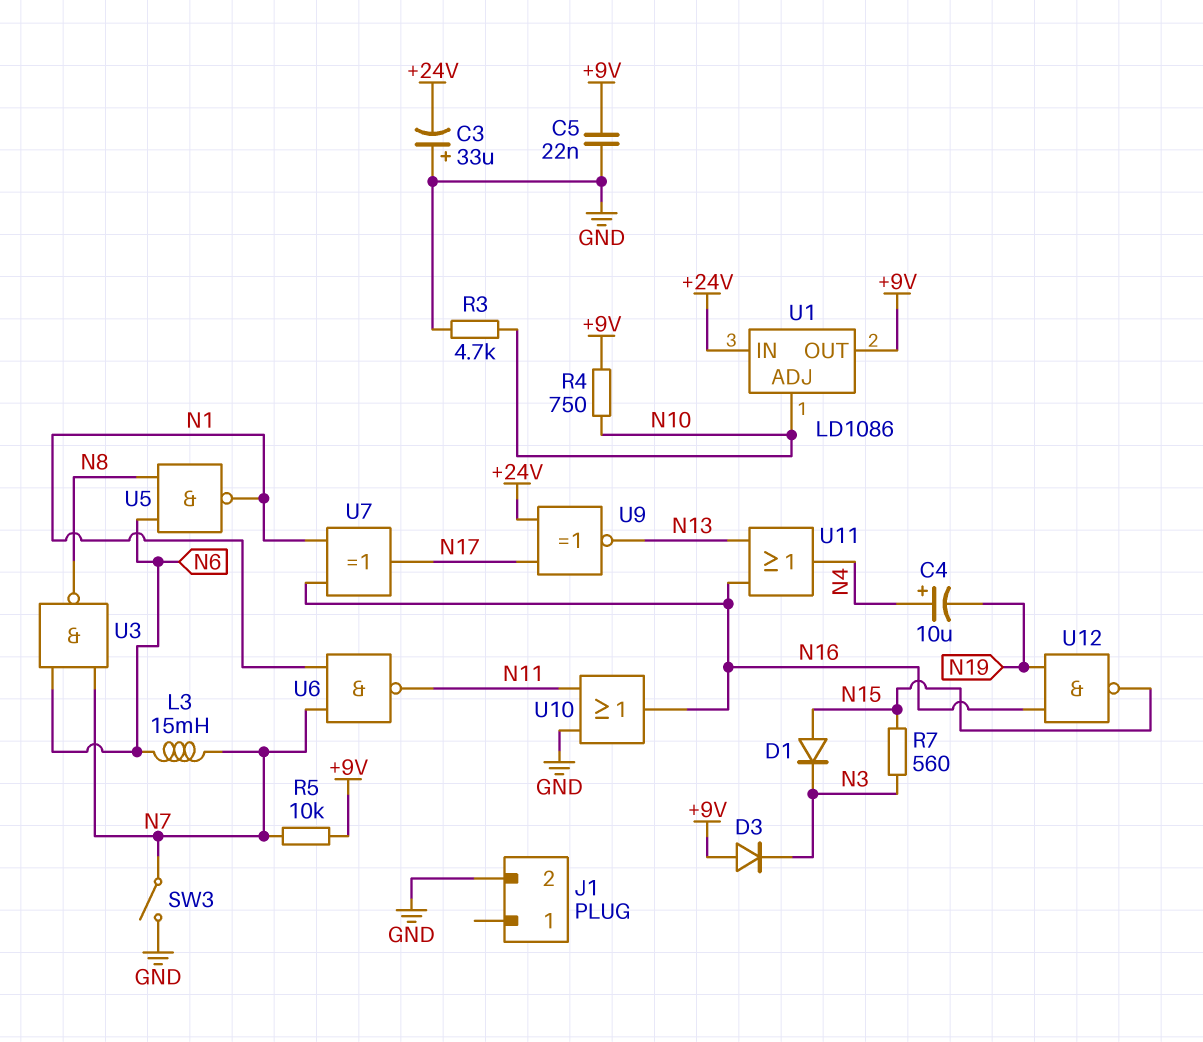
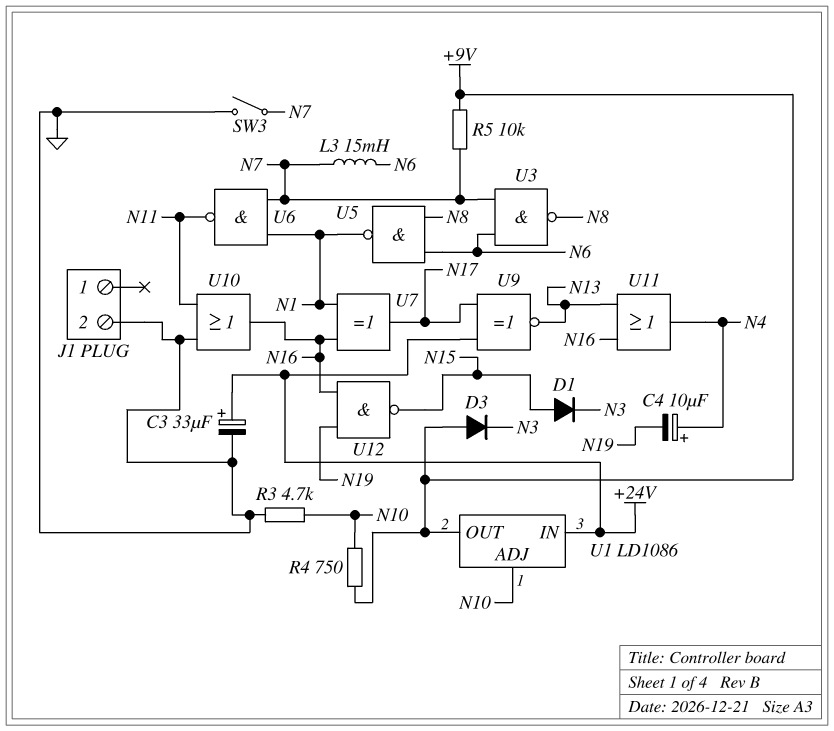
C3: 33uF (plus GND, minus +24V) -> 33uF (plus +24V, minus GND)
C5: 22nF (+9V, GND) -> none
R7: 560 (N3, N15) -> none

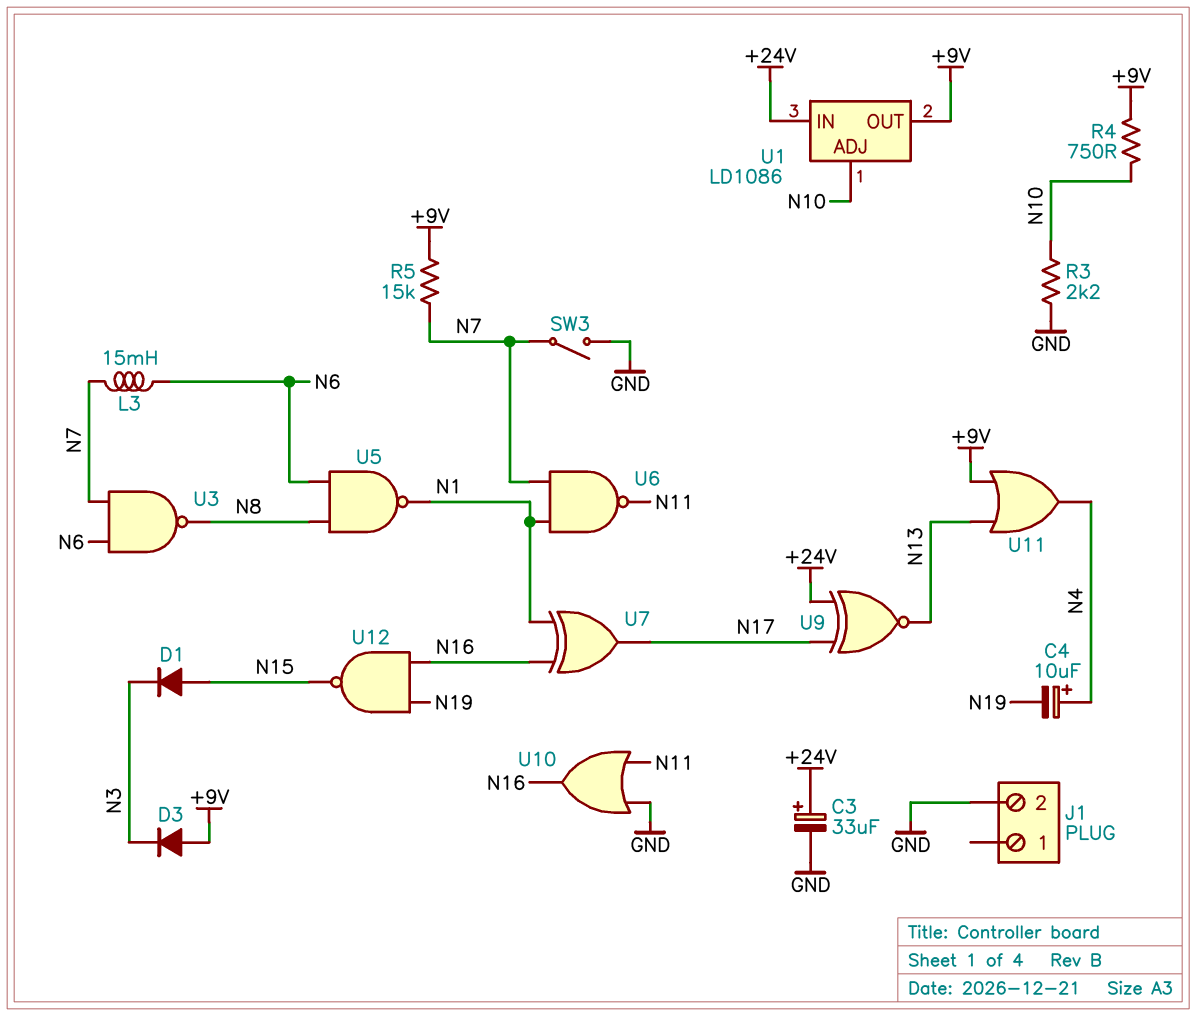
R3: 4.7k (GND, N10) -> 2.2k (GND, N10)
R5: 10k (+9V, N7) -> 15k (+9V, N7)
U11: OR (in N13, in N16, out N4) -> OR (in +9V, in N13, out N4)

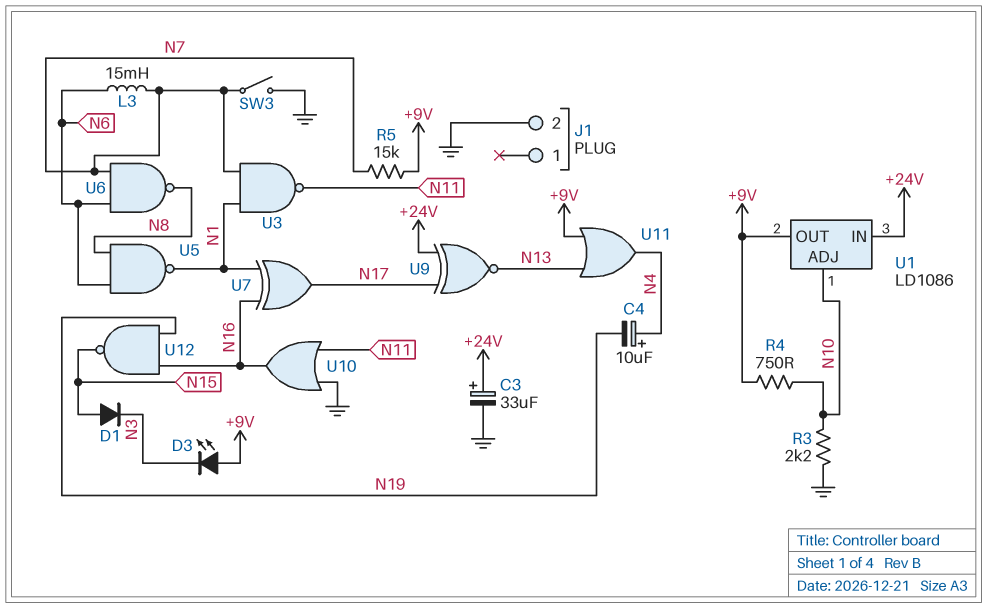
D3: diode (A +9V, K N3) -> LED (A +9V, K N3)
U3: NAND (in N6, in N7, out N8) -> NAND (in N1, in N7, out N11)
U6: NAND (in N1, in N7, out N11) -> NAND (in N6, in N7, out N8)

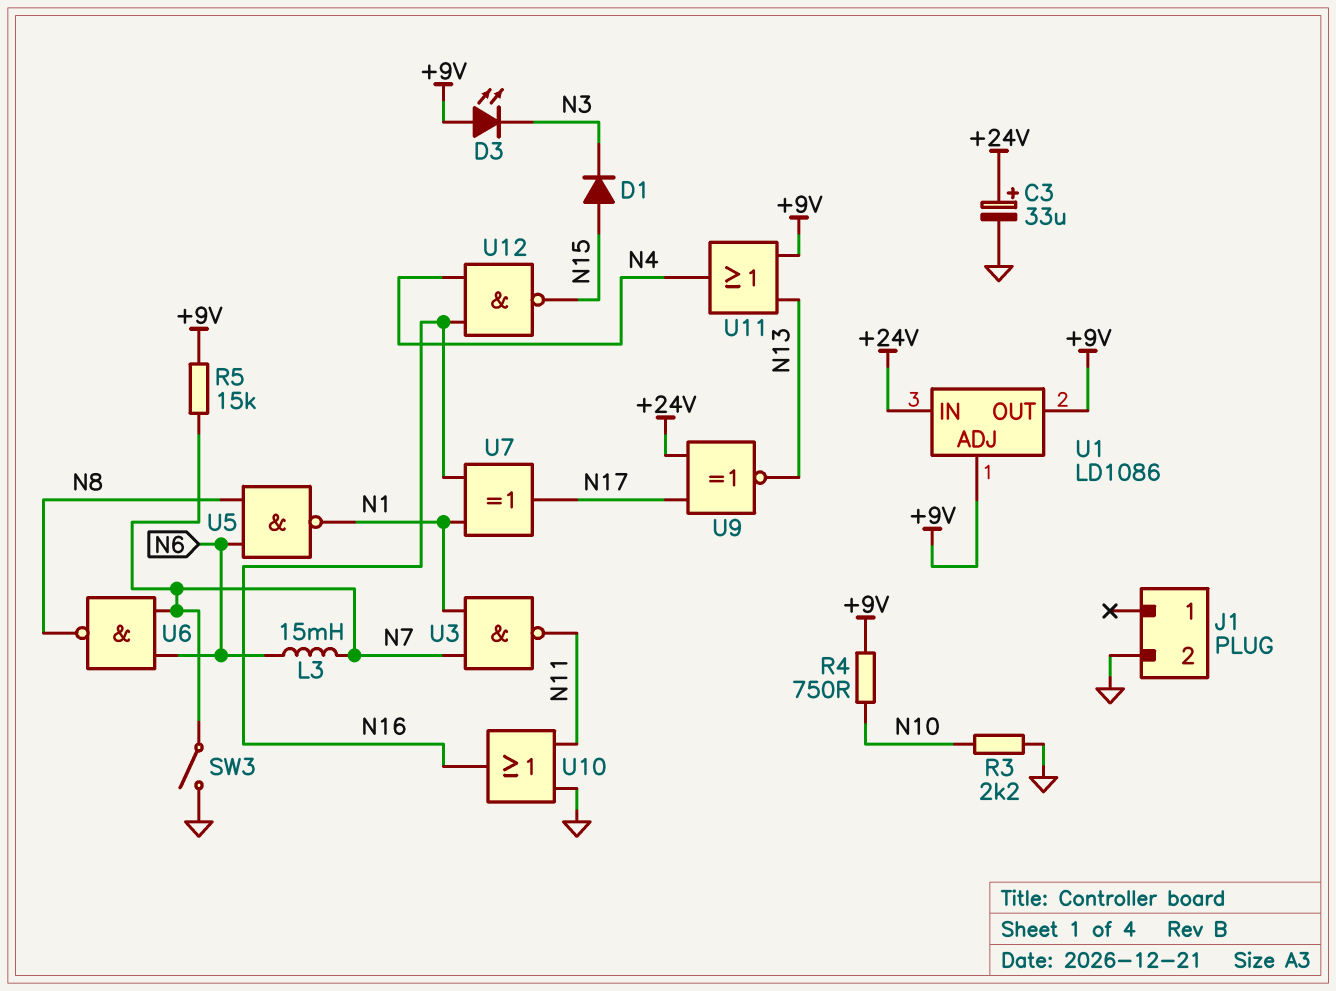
C4: 10uF (plus N4, minus N19) -> none
U1 pin ADJ: N10 -> +9V
U12: NAND (in N16, in N19, out N15) -> NAND (in N4, in N16, out N15)

